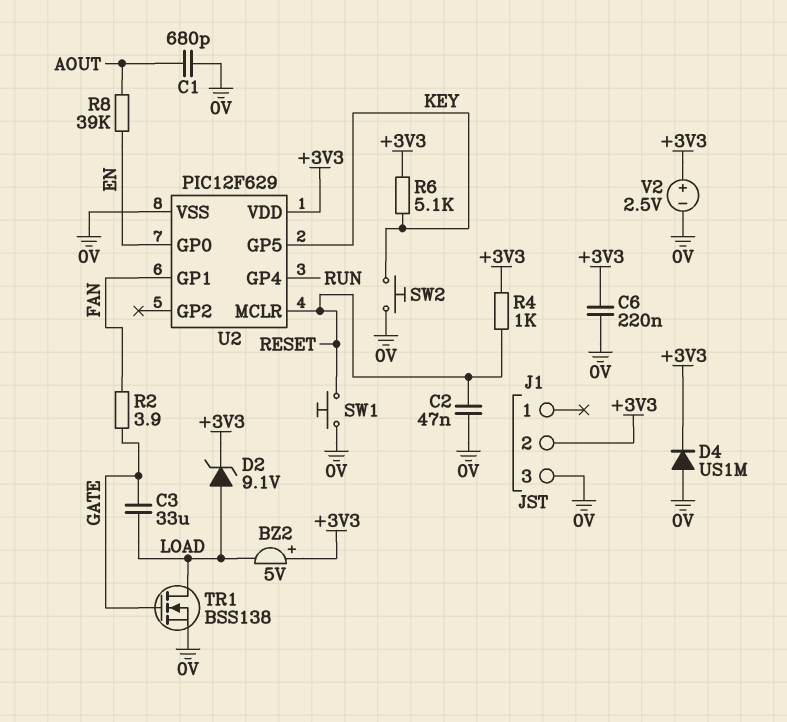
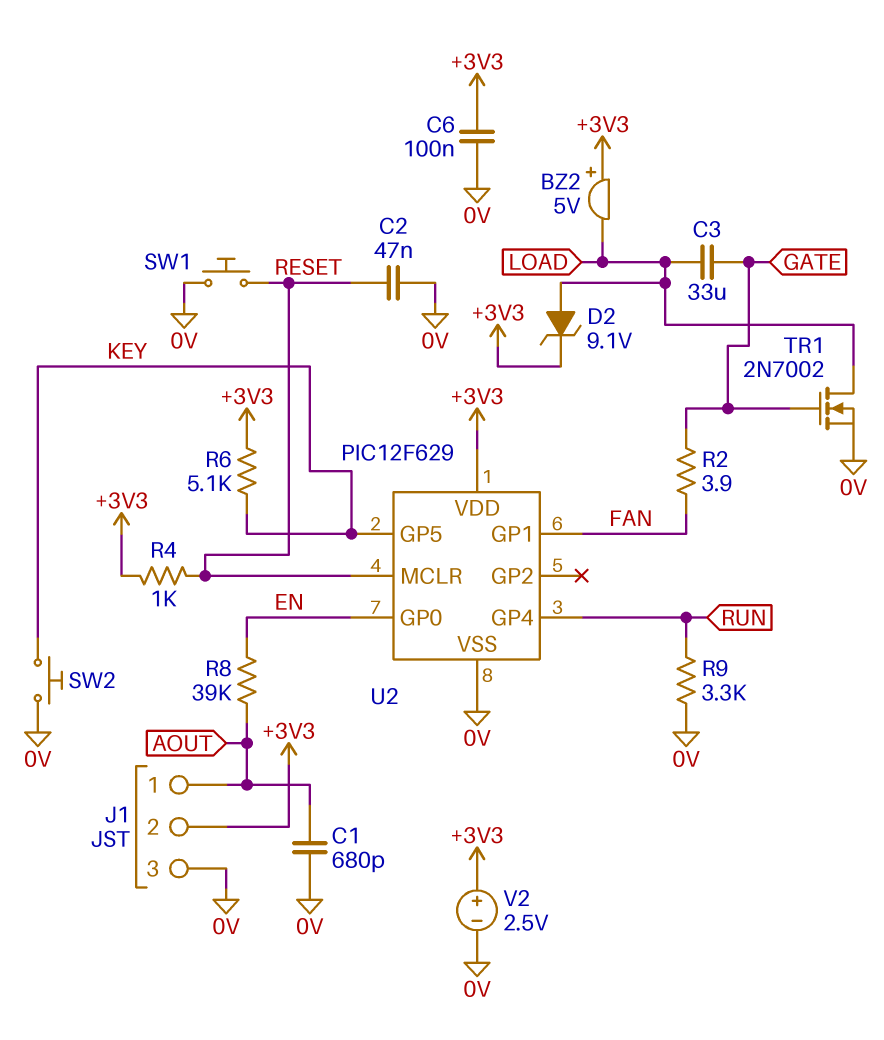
C6: 220nF (+3V3, 0V) -> 100nF (+3V3, 0V)
D4: diode US1M (A 0V, K +3V3) -> none
J1 pin 1: none -> AOUT
R9: none -> 3.3k (0V, RUN)
TR1: NMOS BSS138 (G GATE, D LOAD, S 0V) -> NMOS 2N7002 (G GATE, D LOAD, S 0V)

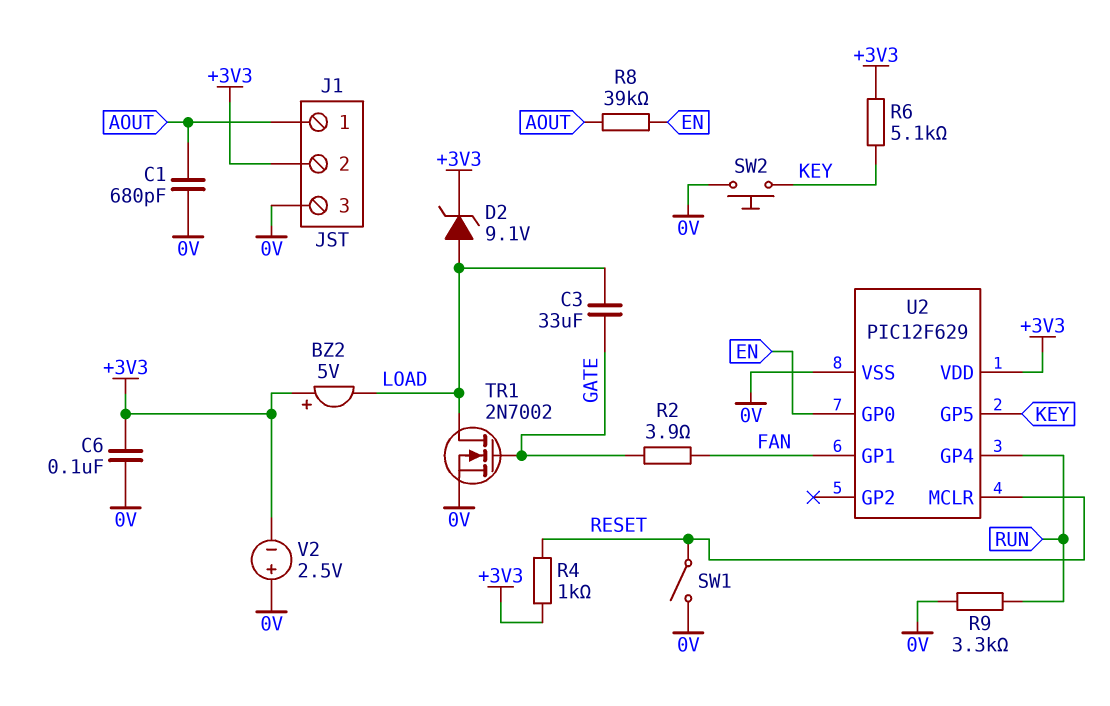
C2: 47nF (0V, RESET) -> none
SW1: button (0V, RESET) -> switch (0V, RESET)
V2: 2.5V (plus +3V3, minus 0V) -> 2.5V (plus 0V, minus +3V3)

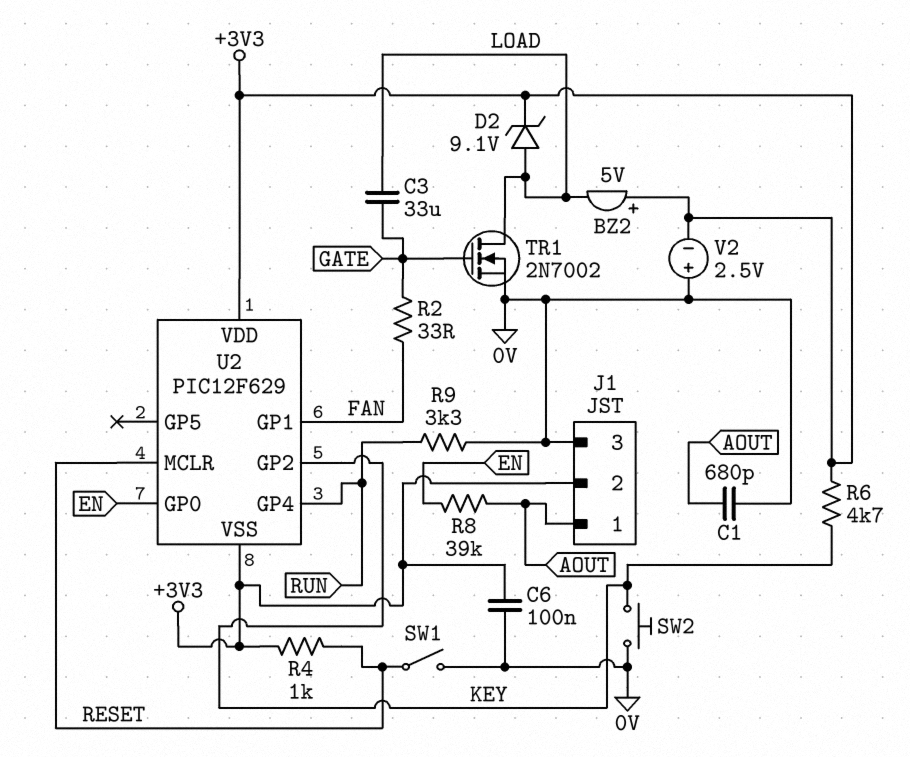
R2: 3.9 (FAN, GATE) -> 33 (FAN, GATE)
R6: 5.1k (+3V3, KEY) -> 4.7k (+3V3, KEY)
U2 pin GP2: none -> KEY
U2 pin GP5: KEY -> none
U2 pin VSS: 0V -> +3V3

